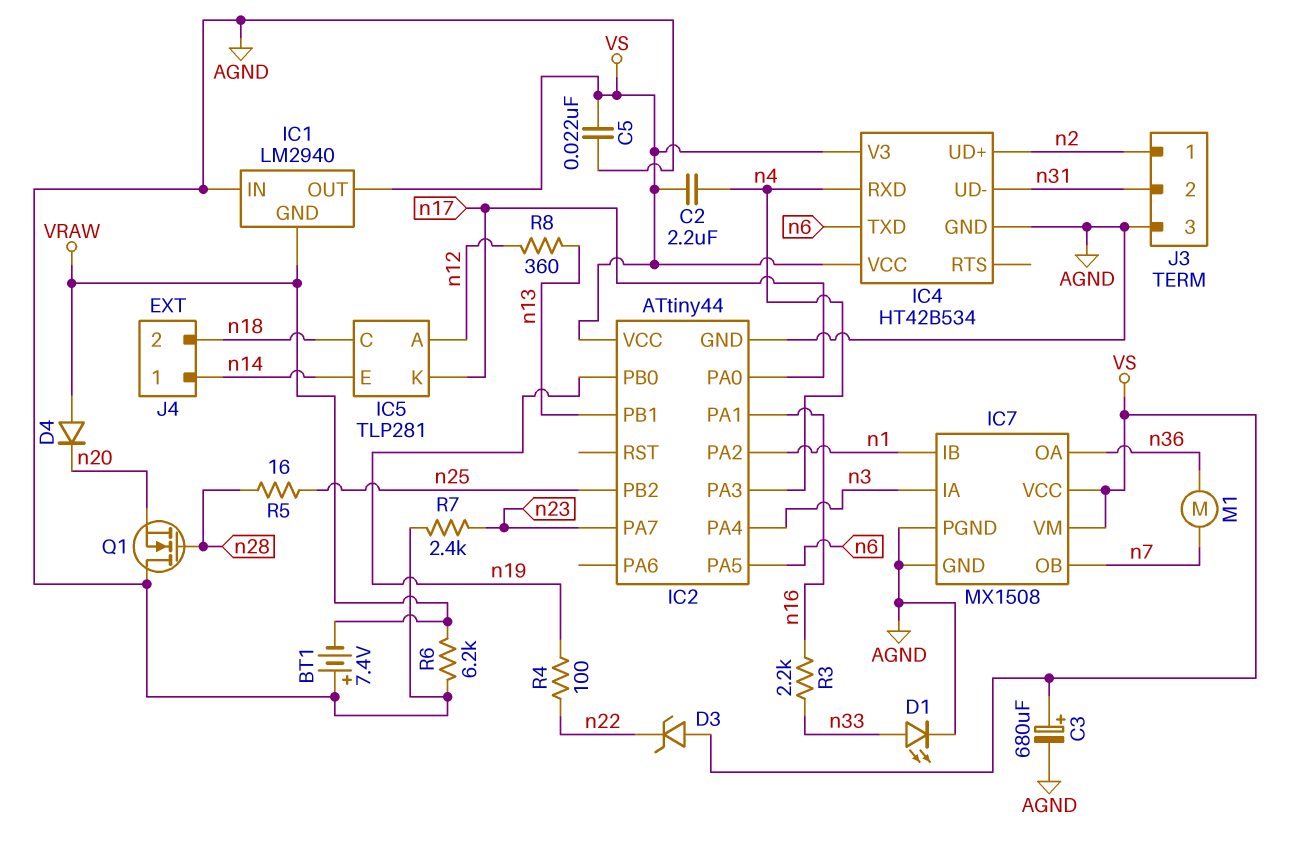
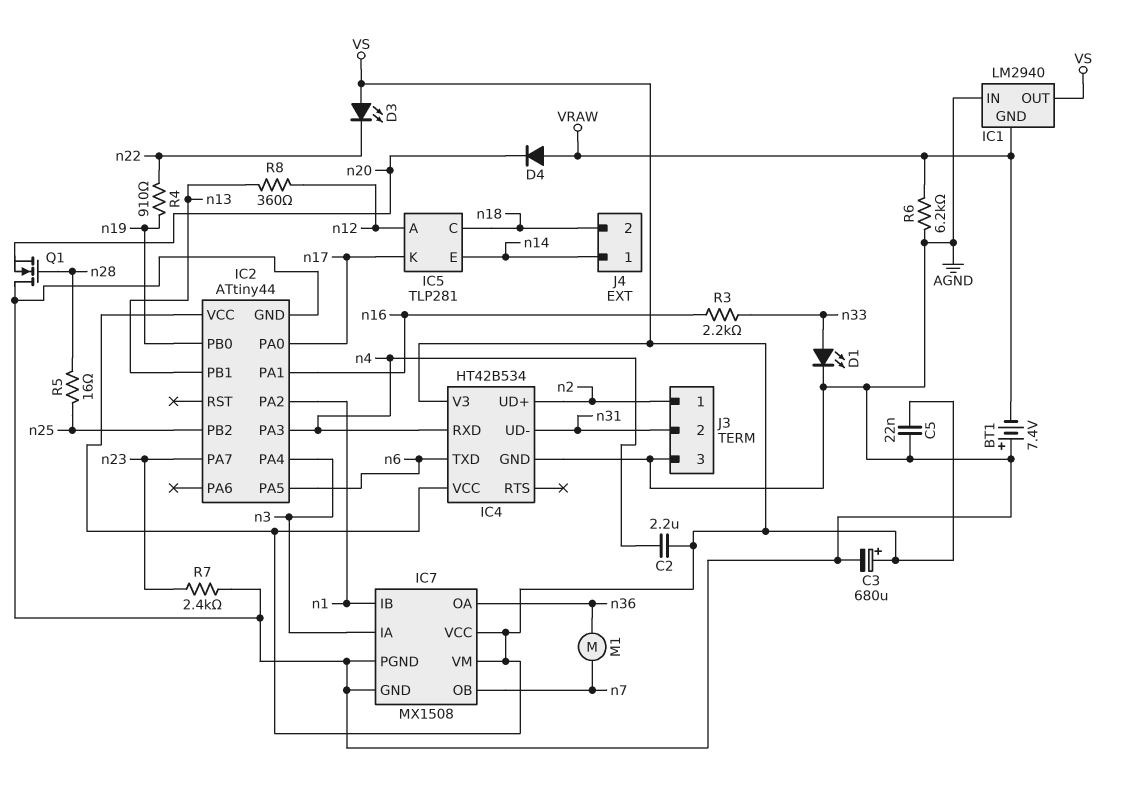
D3: zener (A VS, K n22) -> LED (A VS, K n22)
R4: 100 (n19, n22) -> 910 (n19, n22)

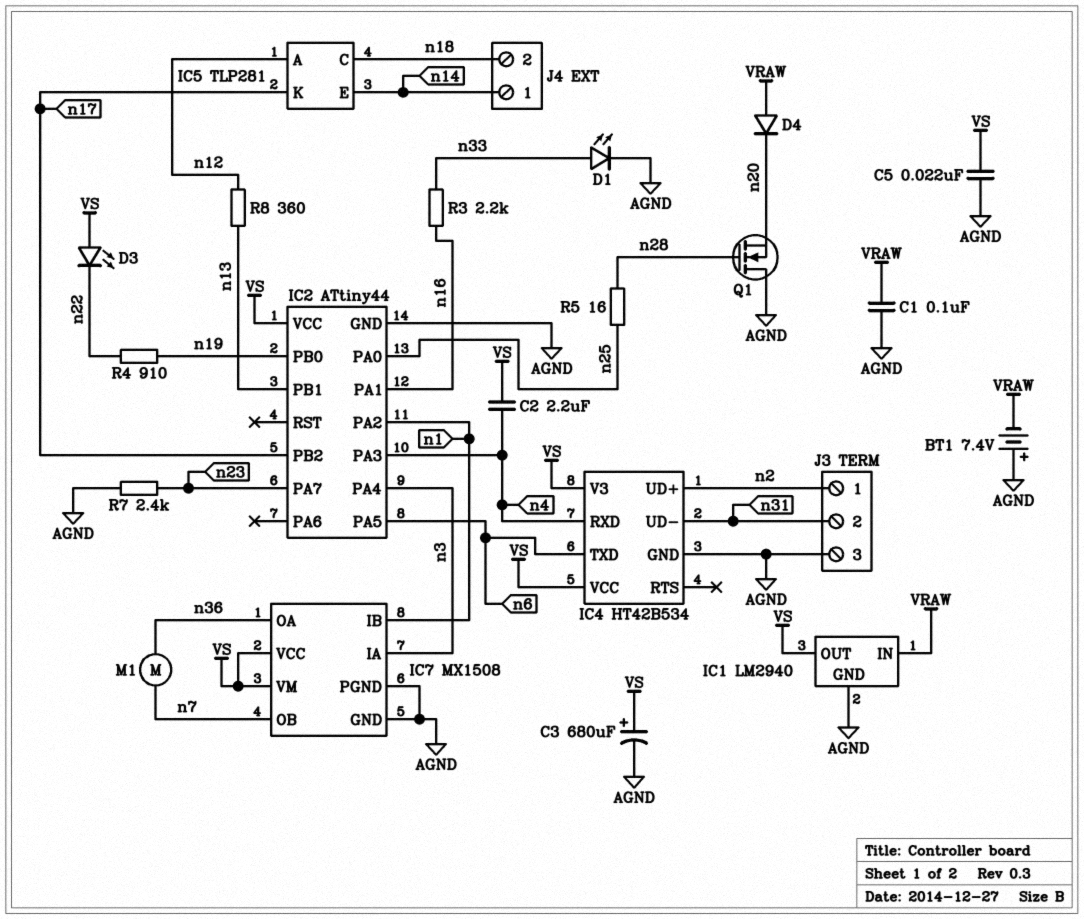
C1: none -> 100nF (AGND, VRAW)
IC1 pin GND: VRAW -> AGND
IC1 pin IN: AGND -> VRAW
IC2 pin PA0: n17 -> n25
IC2 pin PB2: n25 -> n17
R6: 6.2k (AGND, VRAW) -> none

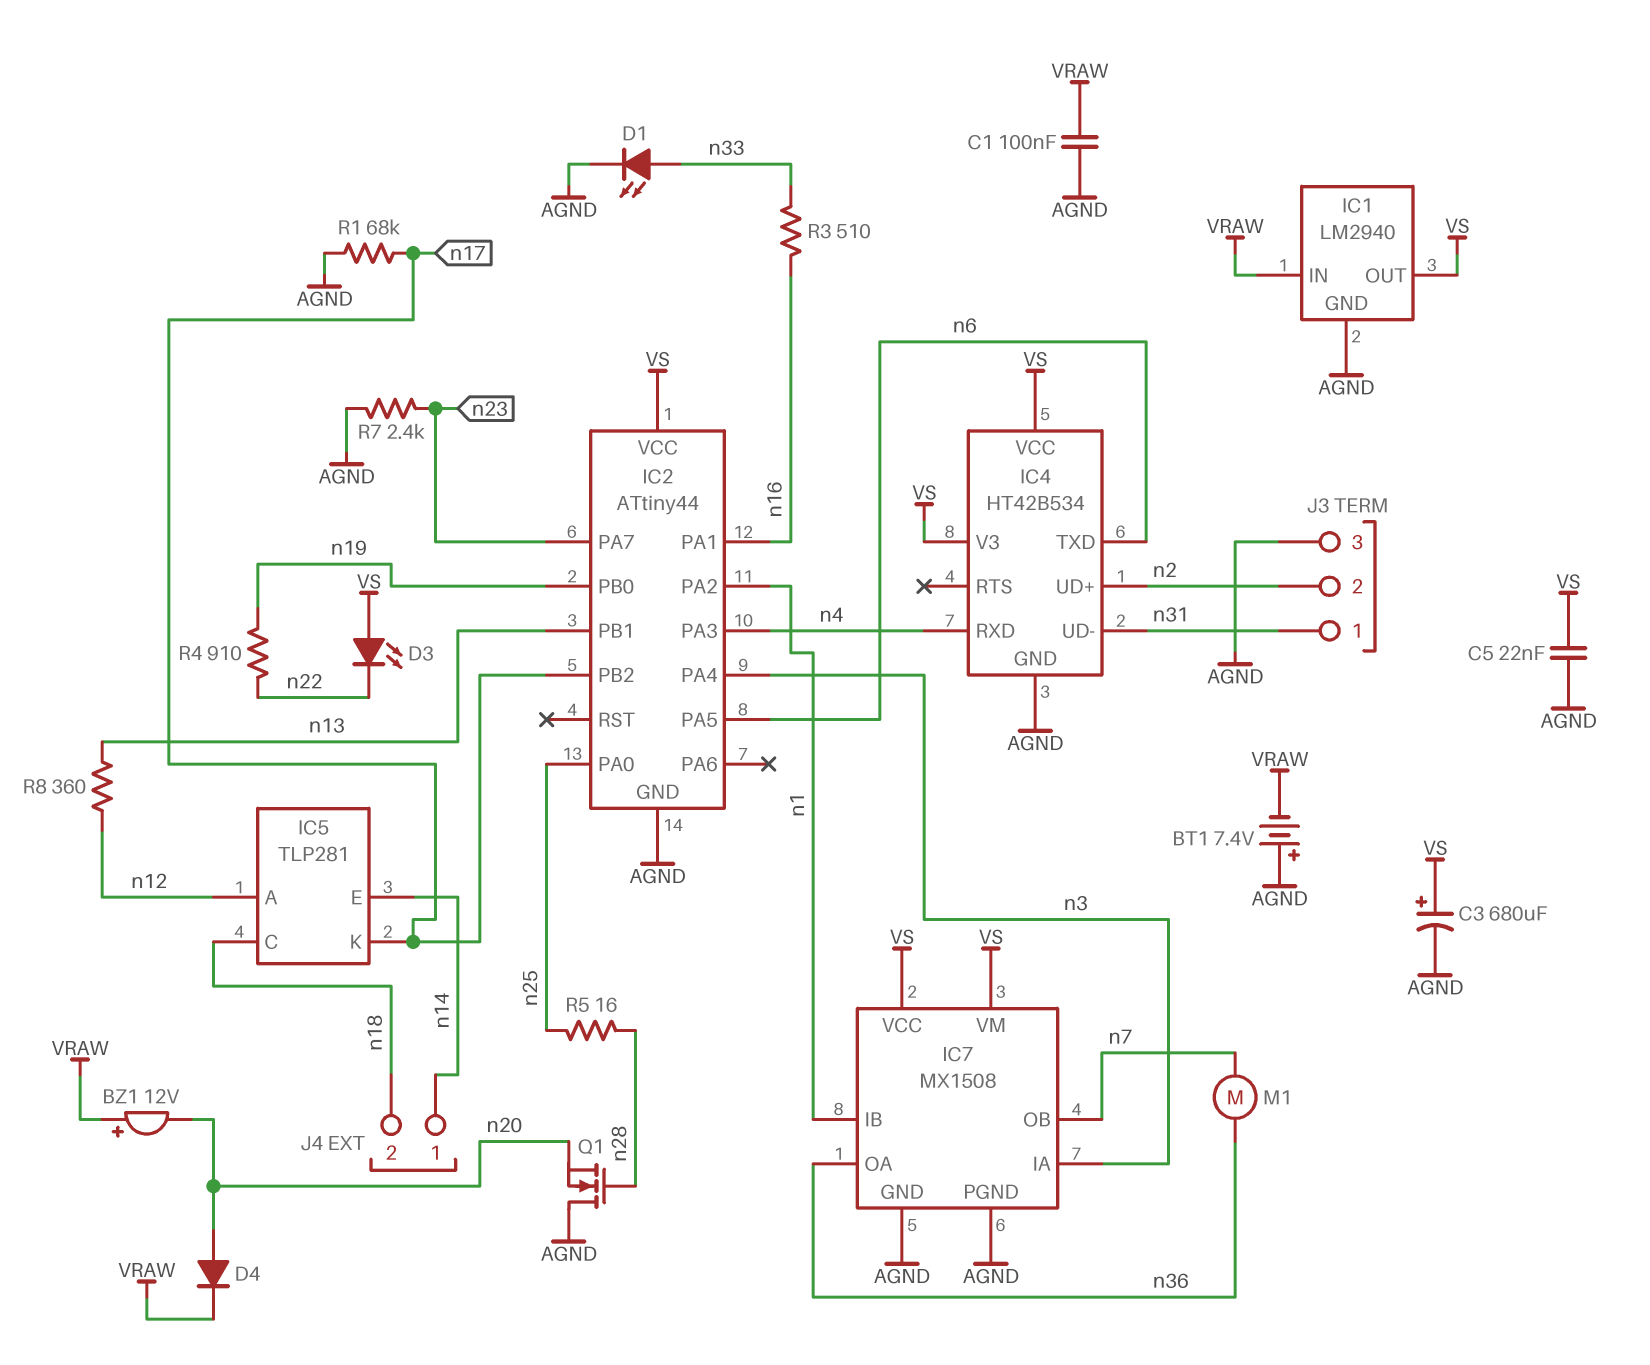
BZ1: none -> buzzer 12V (plus VRAW, minus n20)
C2: 2.2uF (VS, n4) -> none
D4: diode (A VRAW, K n20) -> diode (A n20, K VRAW)
J3 pin 1: n2 -> n31
J3 pin 2: n31 -> n2
R1: none -> 68k (AGND, n17)
R3: 2.2k (n16, n33) -> 510 (n16, n33)

